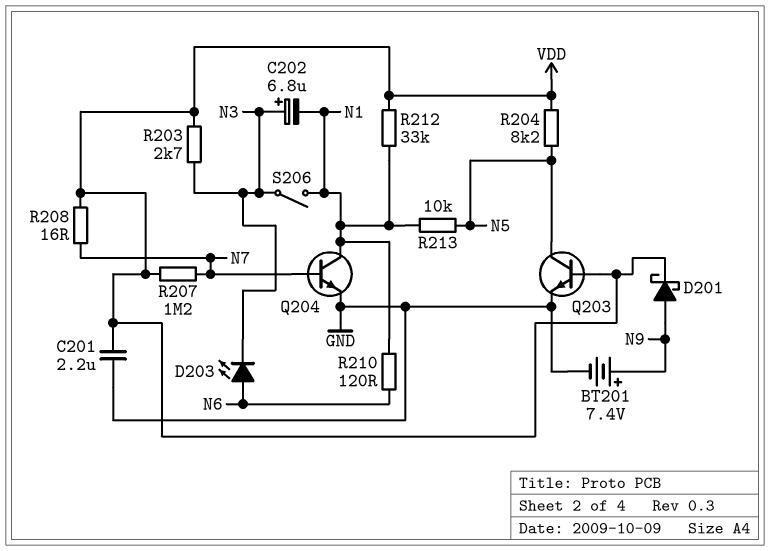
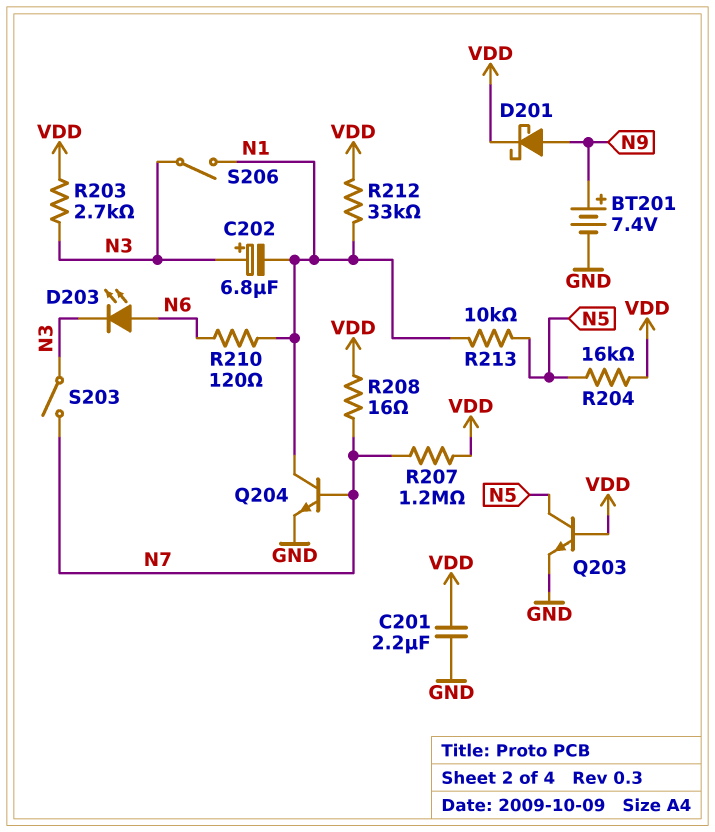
R204: 8.2k (N5, VDD) -> 16k (N5, VDD)
S203: none -> switch (N3, N7)

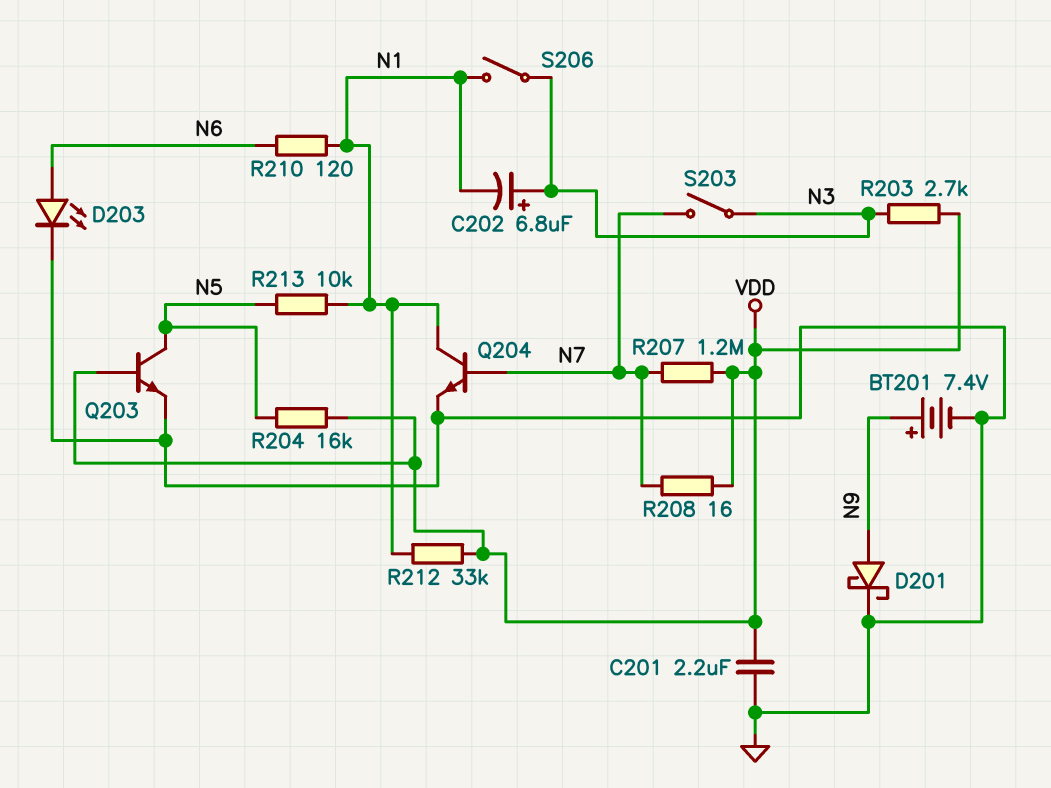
D201: schottky (A N9, K VDD) -> schottky (A N9, K GND)
D203: LED (A N6, K N3) -> LED (A N6, K GND)

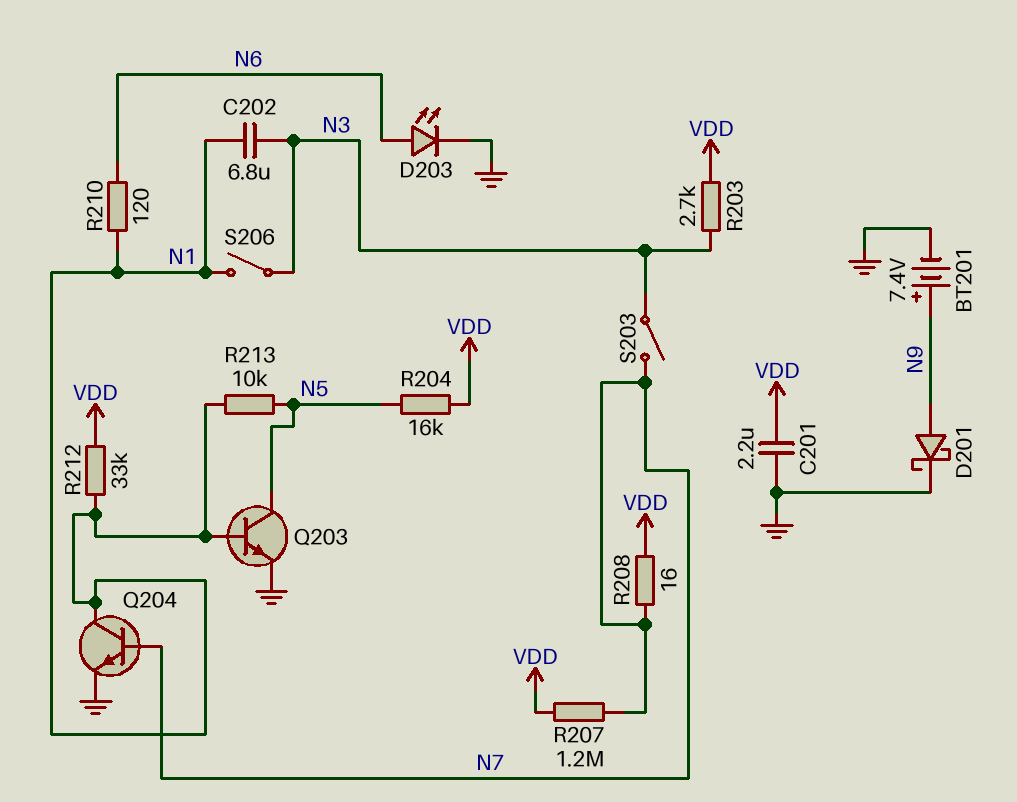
C202: 6.8uF (plus N3, minus N1) -> 6.8uF (N1, N3)
Q203: NPN (B VDD, C N5, E GND) -> NPN (B N1, C N5, E GND)

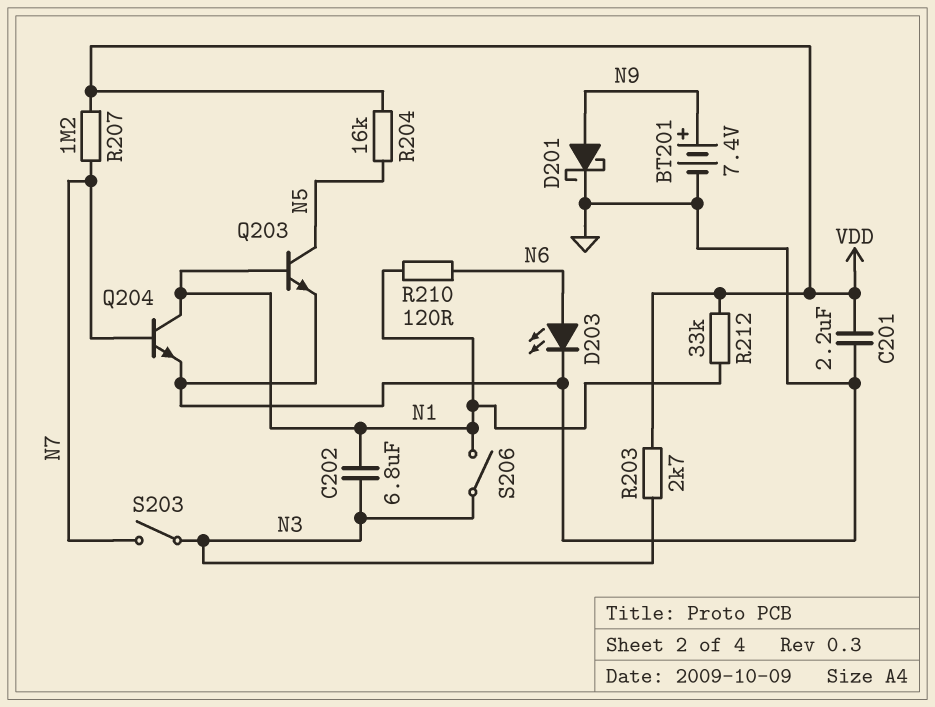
R208: 16 (N7, VDD) -> none
R213: 10k (N1, N5) -> none

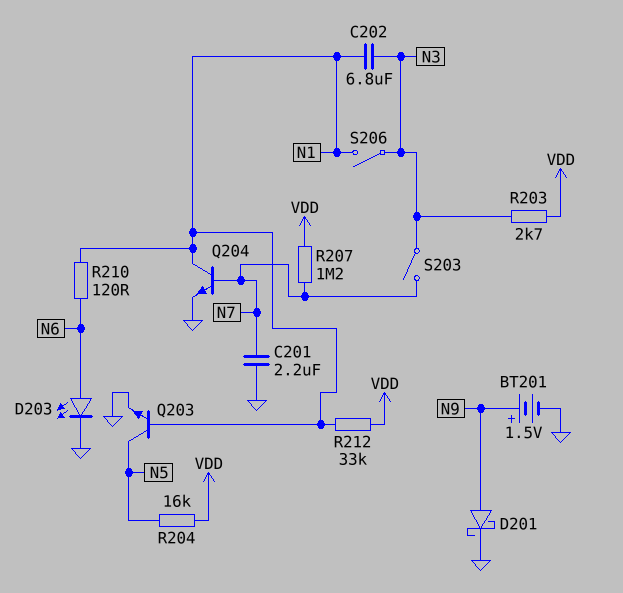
BT201: 7.4V (plus N9, minus GND) -> 1.5V (plus N9, minus GND)
C201: 2.2uF (GND, VDD) -> 2.2uF (GND, N7)

